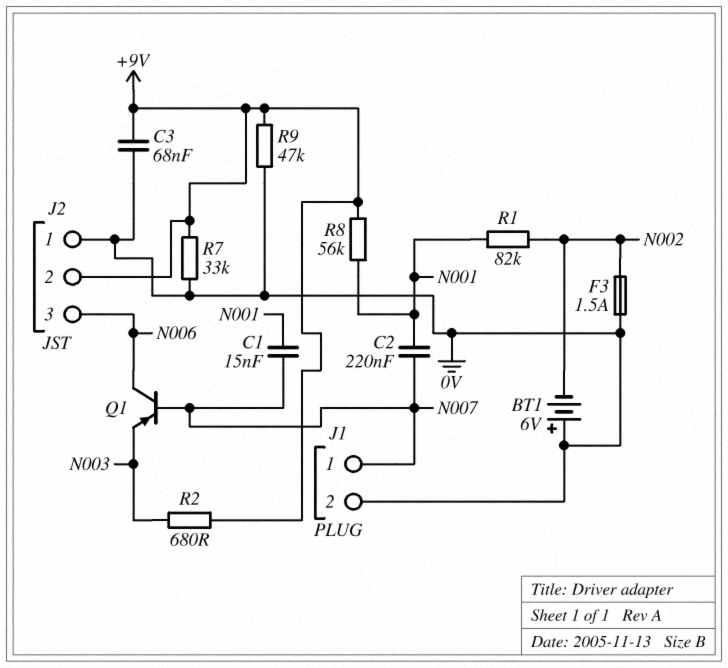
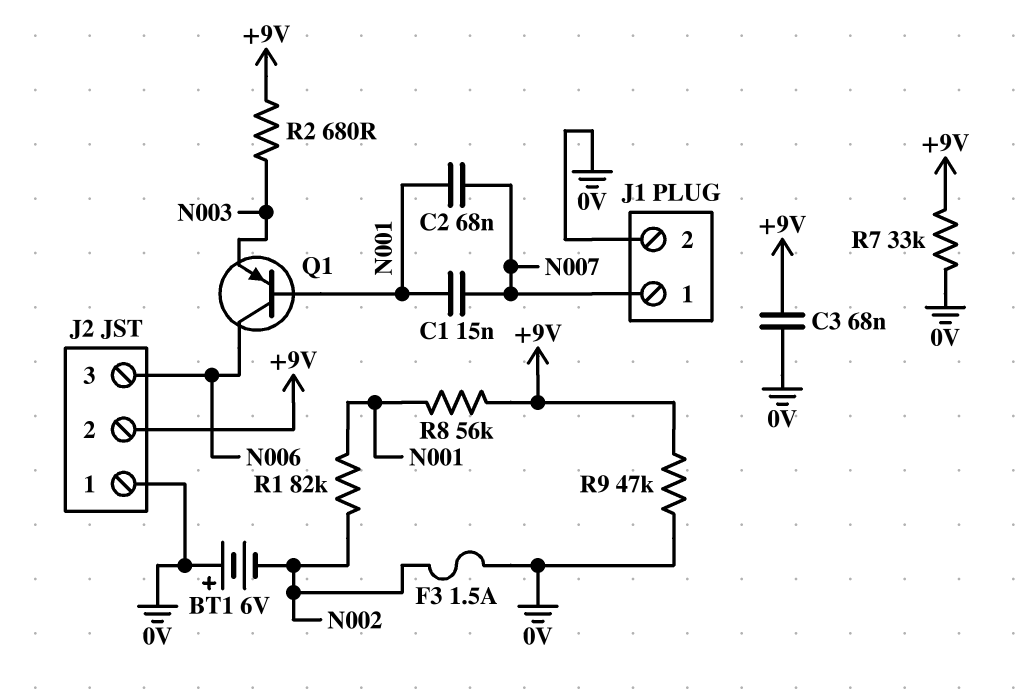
C2: 220nF (N001, N007) -> 68nF (N001, N007)
Q1: PNP (B N007, C N006, E N003) -> PNP (B N001, C N006, E N003)

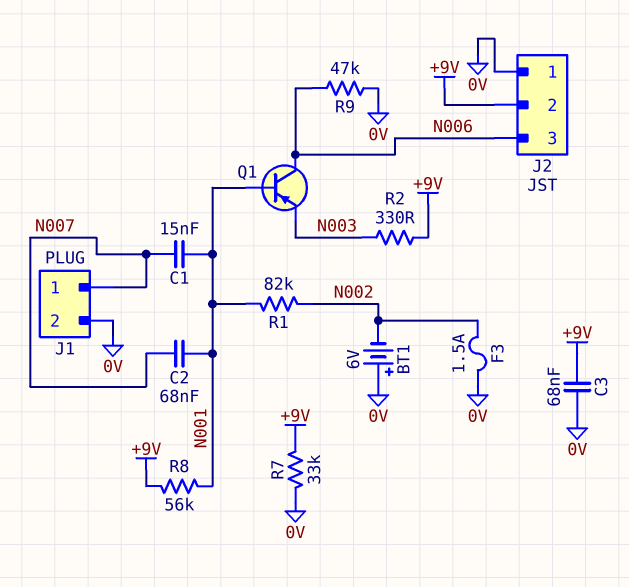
R2: 680 (+9V, N003) -> 330 (+9V, N003)
R9: 47k (+9V, 0V) -> 47k (0V, N006)

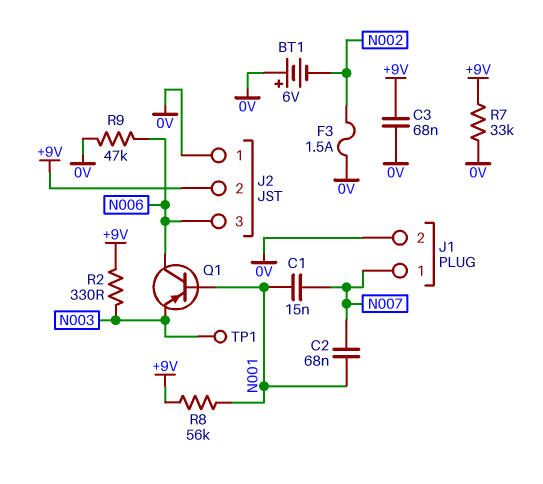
R1: 82k (N001, N002) -> none
TP1: none -> test point (N003)

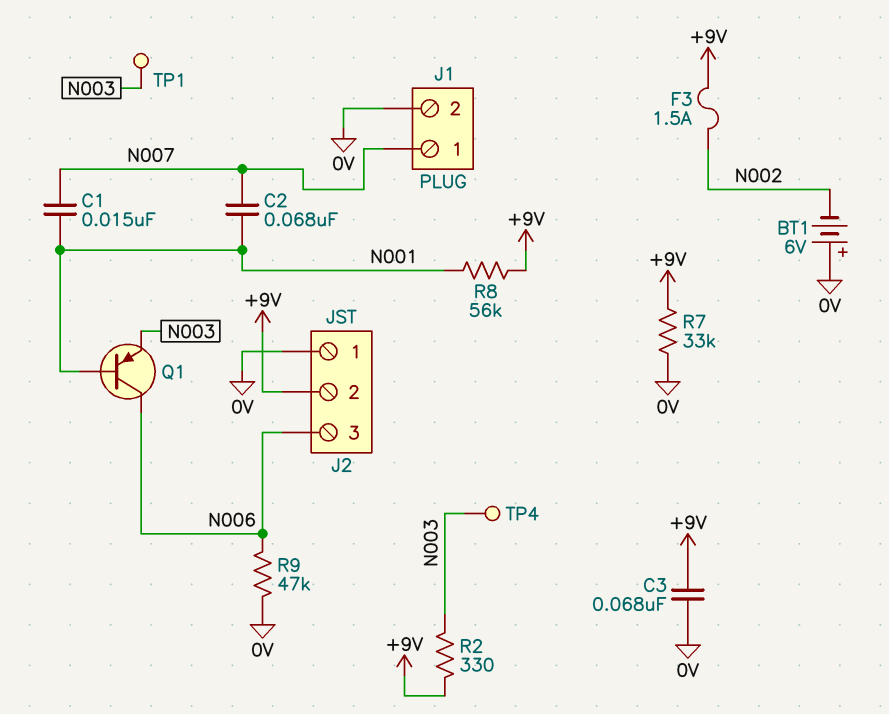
F3: 1.5A (0V, N002) -> 1.5A (+9V, N002)
TP4: none -> test point (N003)

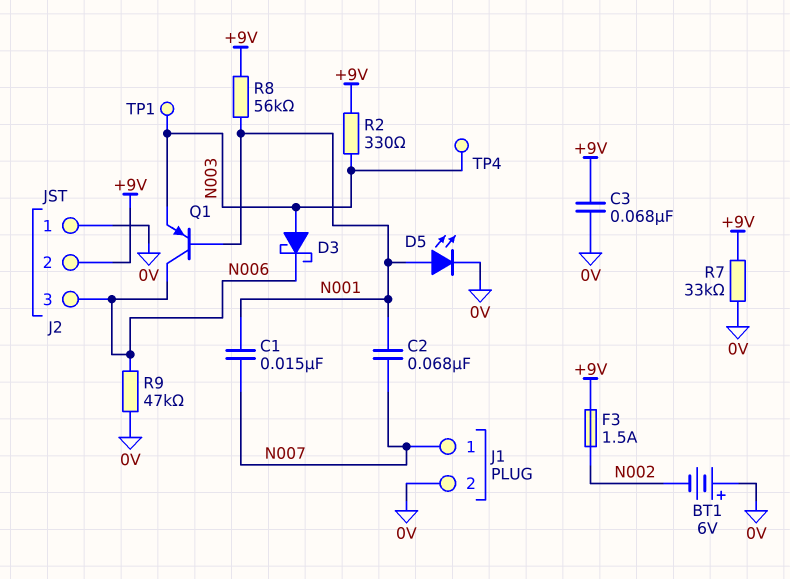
D3: none -> schottky (A N003, K N006)
D5: none -> LED (A N001, K 0V)

